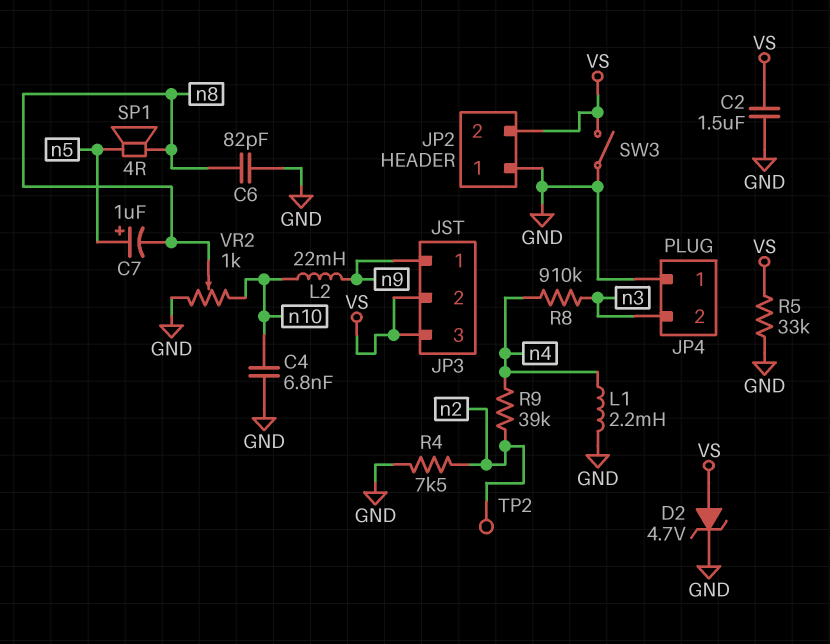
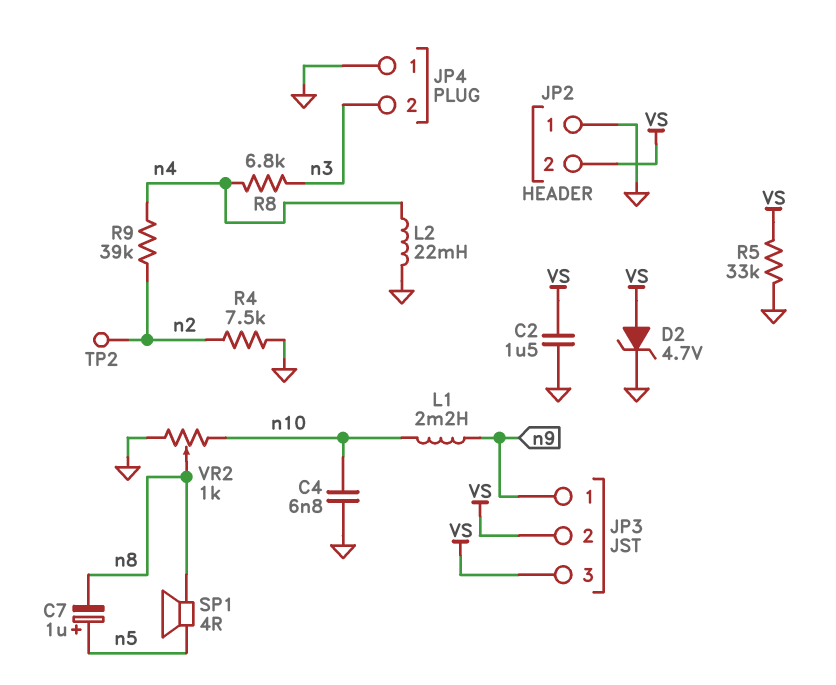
C6: 82pF (GND, n8) -> none
L1: 2.2mH (GND, n4) -> 2.2mH (n9, n10)
L2: 22mH (n9, n10) -> 22mH (GND, n4)
R8: 910k (n3, n4) -> 6.8k (n3, n4)
SW3: switch (GND, VS) -> none

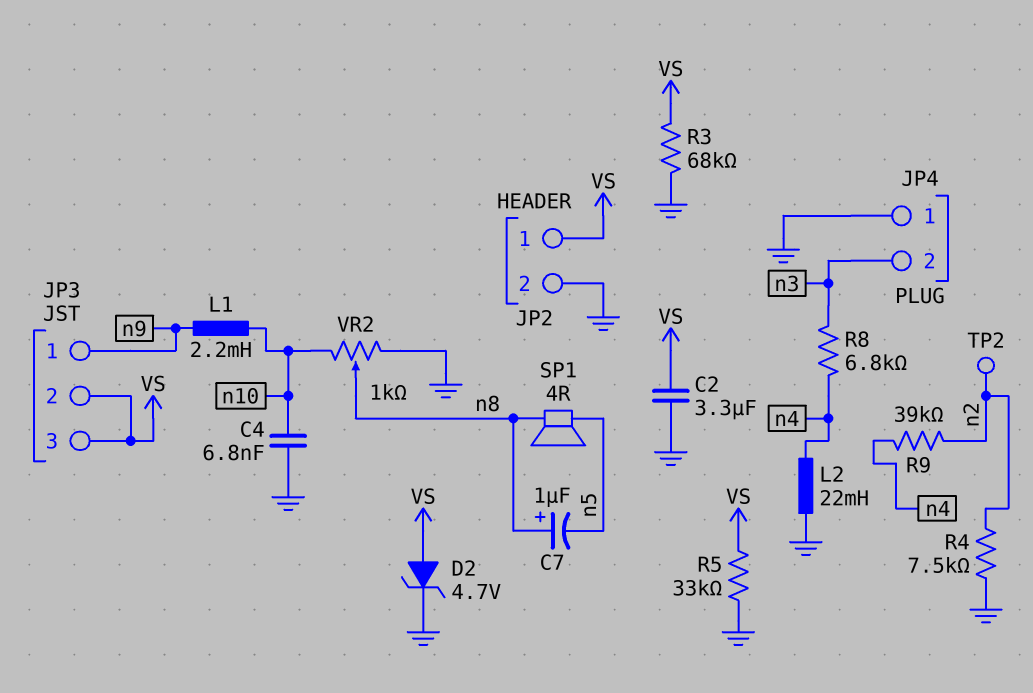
C2: 1.5uF (GND, VS) -> 3.3uF (GND, VS)
C7: 1uF (plus n5, minus n8) -> 1uF (plus n8, minus n5)
JP2 pin 1: GND -> VS
JP2 pin 2: VS -> GND
R3: none -> 68k (GND, VS)

